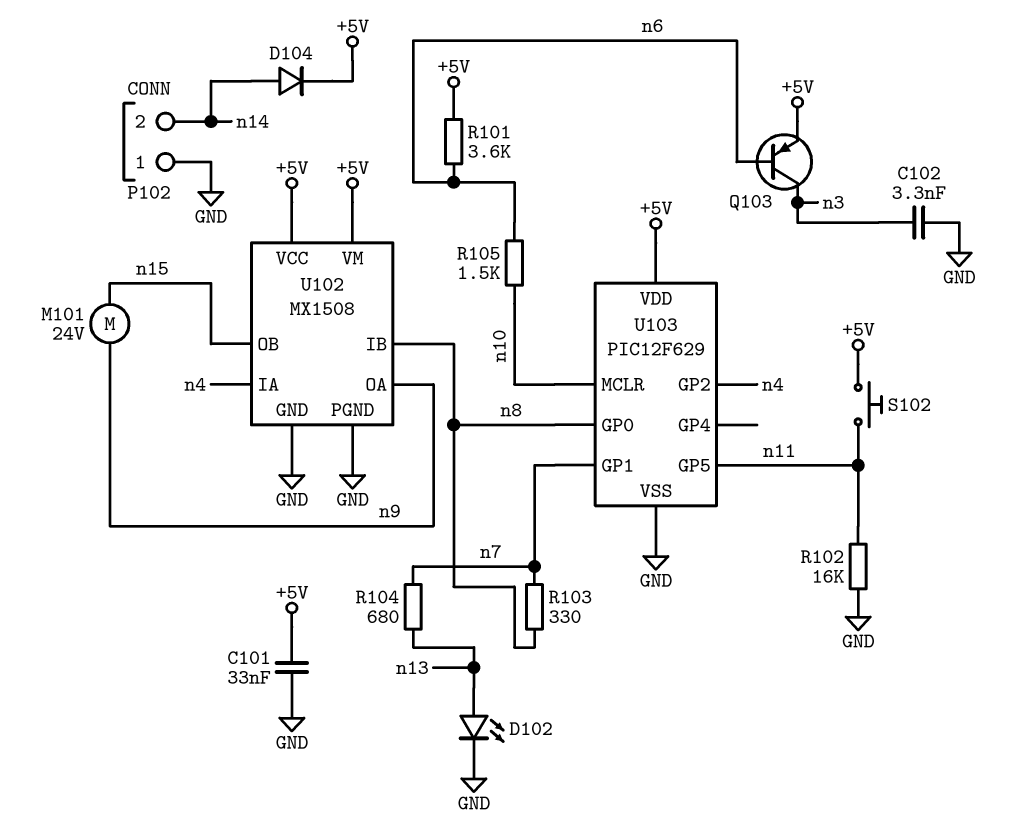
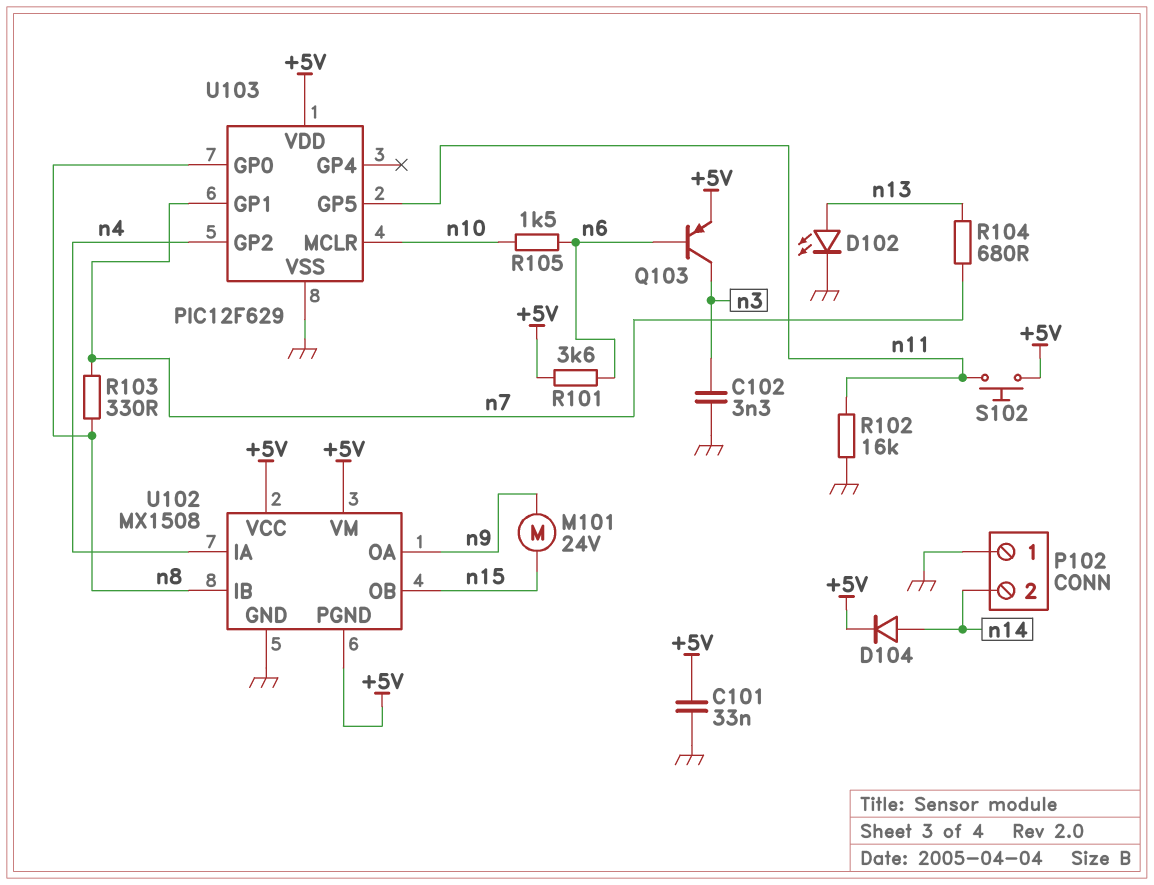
U102 pin PGND: GND -> +5V

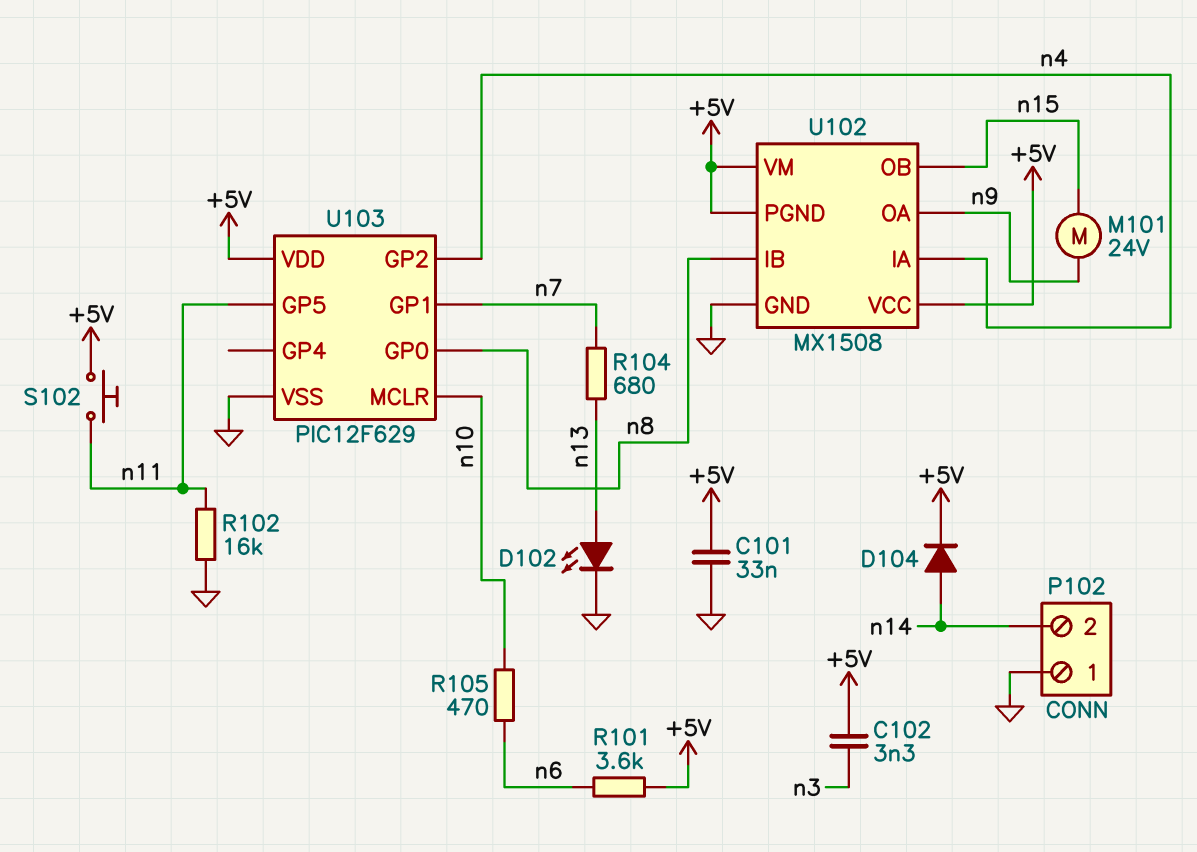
C102: 3.3nF (GND, n3) -> 3.3nF (+5V, n3)
Q103: PNP (B n6, C n3, E +5V) -> none
R103: 330 (n7, n8) -> none
R105: 1.5k (n6, n10) -> 470 (n6, n10)

